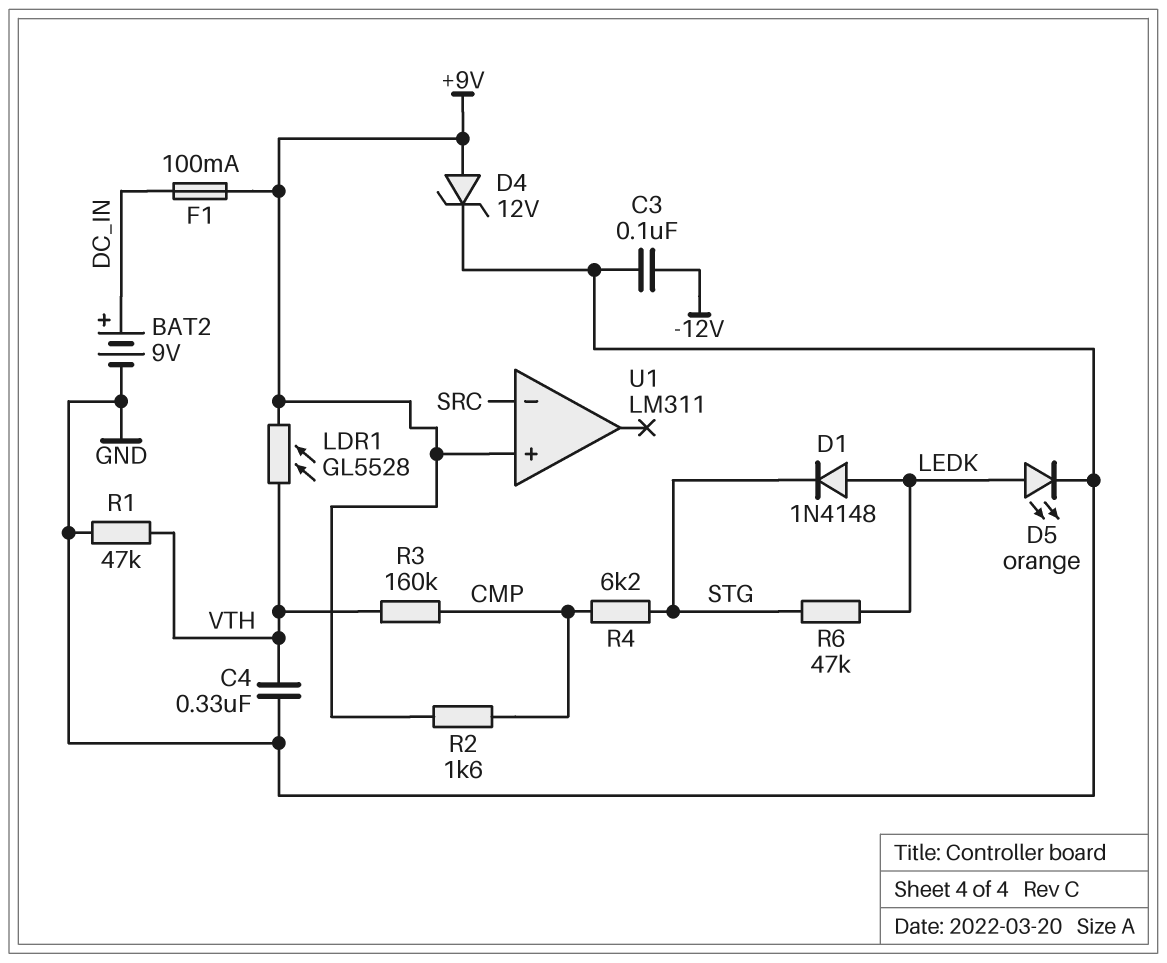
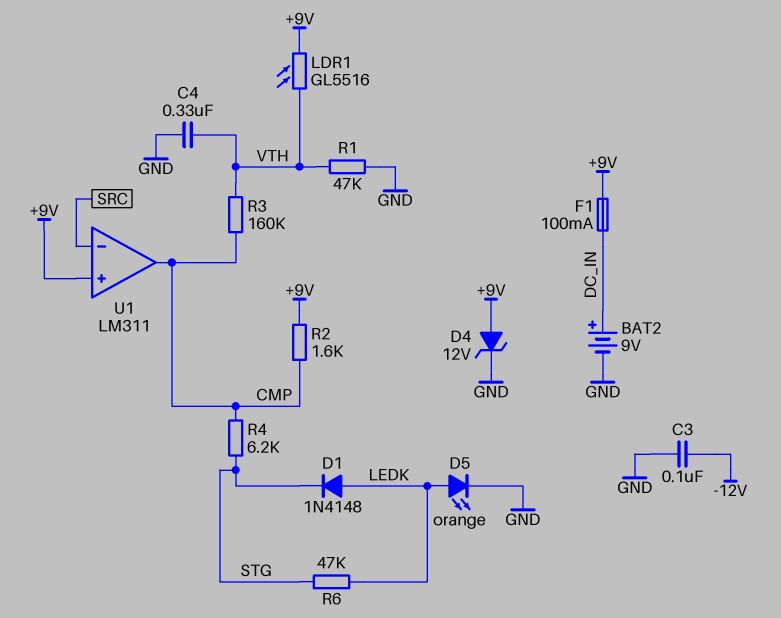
LDR1: GL5528 (+9V, VTH) -> GL5516 (+9V, VTH)
U1 pin out: none -> CMP

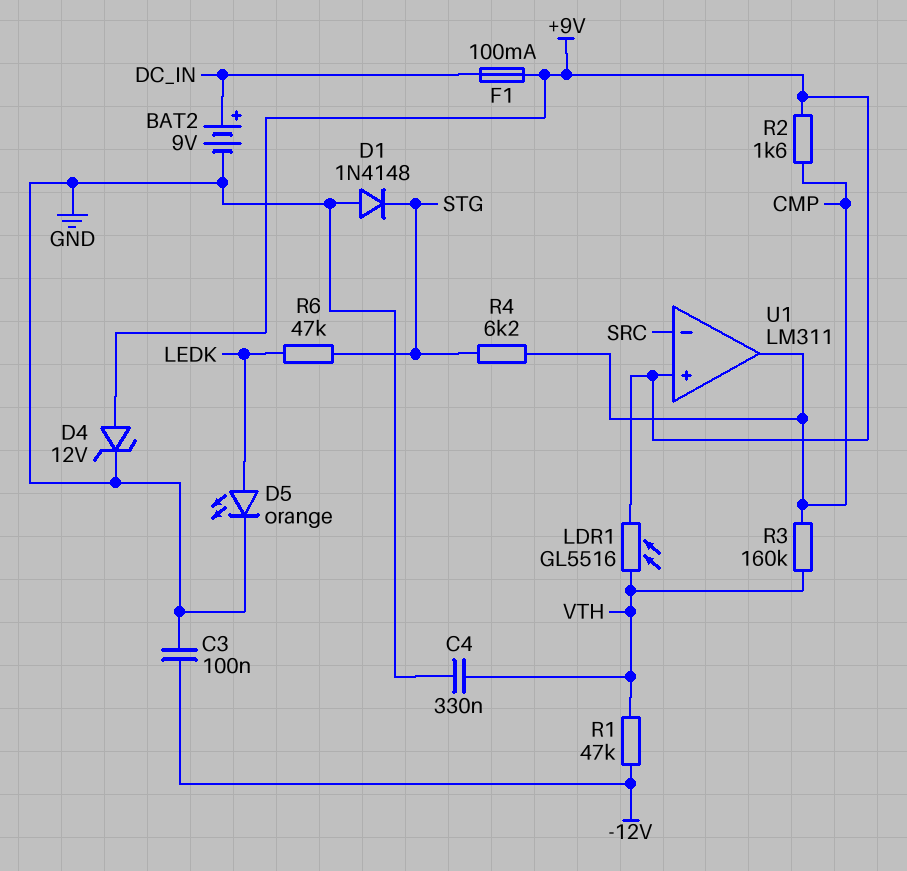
D1: diode 1N4148 (A LEDK, K STG) -> diode 1N4148 (A GND, K STG)
R1: 47k (GND, VTH) -> 47k (-12V, VTH)

